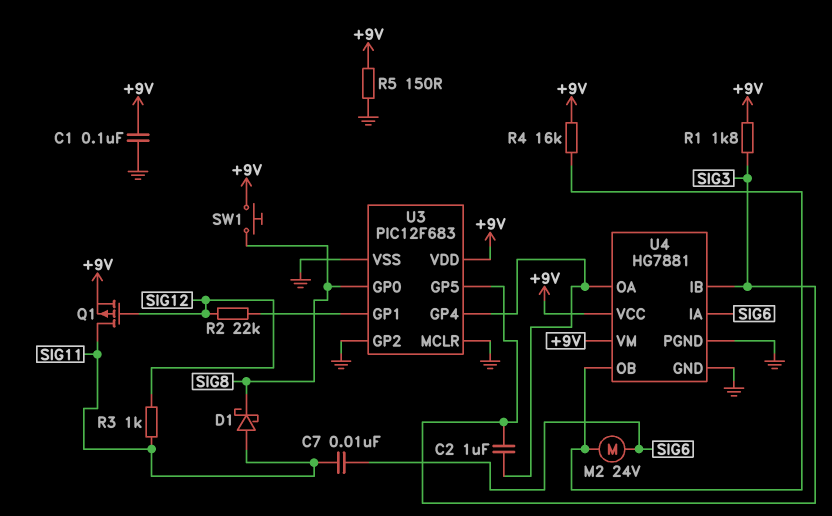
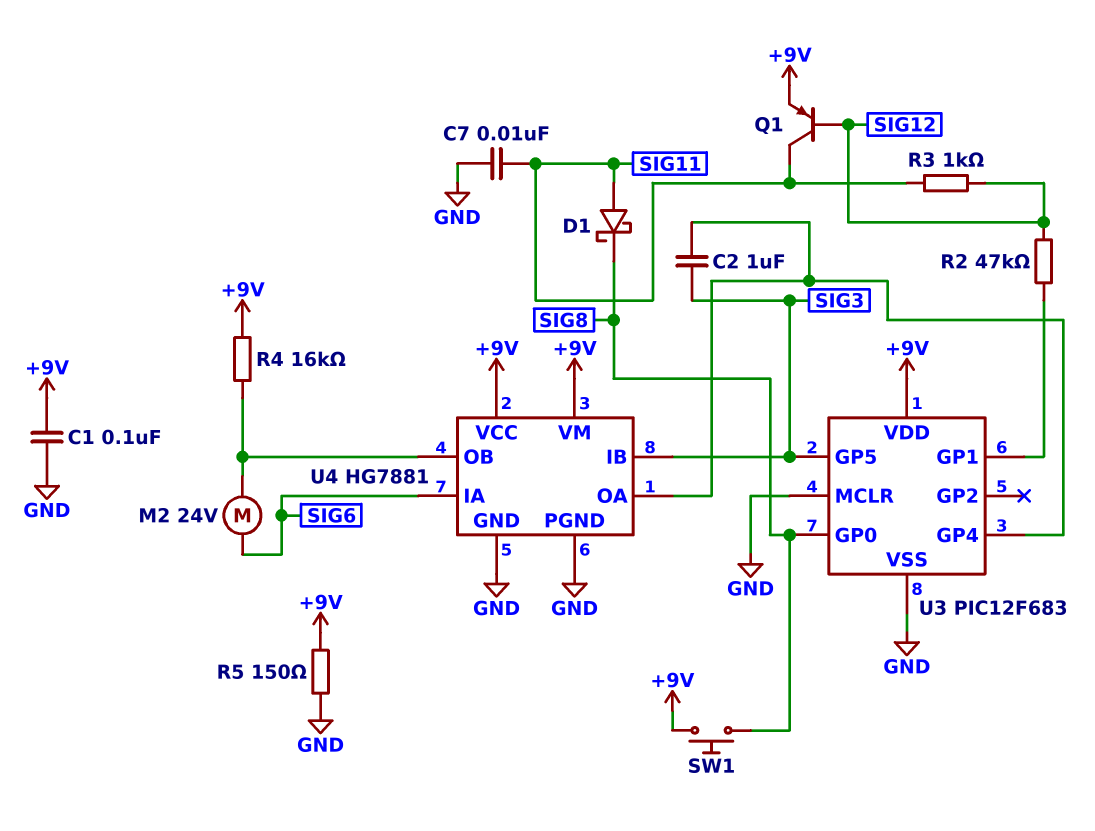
C7: 10nF (SIG6, SIG11) -> 10nF (GND, SIG11)
Q1: PMOS (G SIG12, D SIG11, S +9V) -> PNP (B SIG12, C SIG11, E +9V)
R1: 1.8k (+9V, SIG3) -> none
R2: 22k (SIG12, U3/GP1) -> 47k (SIG12, U3/GP1)
U3 pin GP2: GND -> none

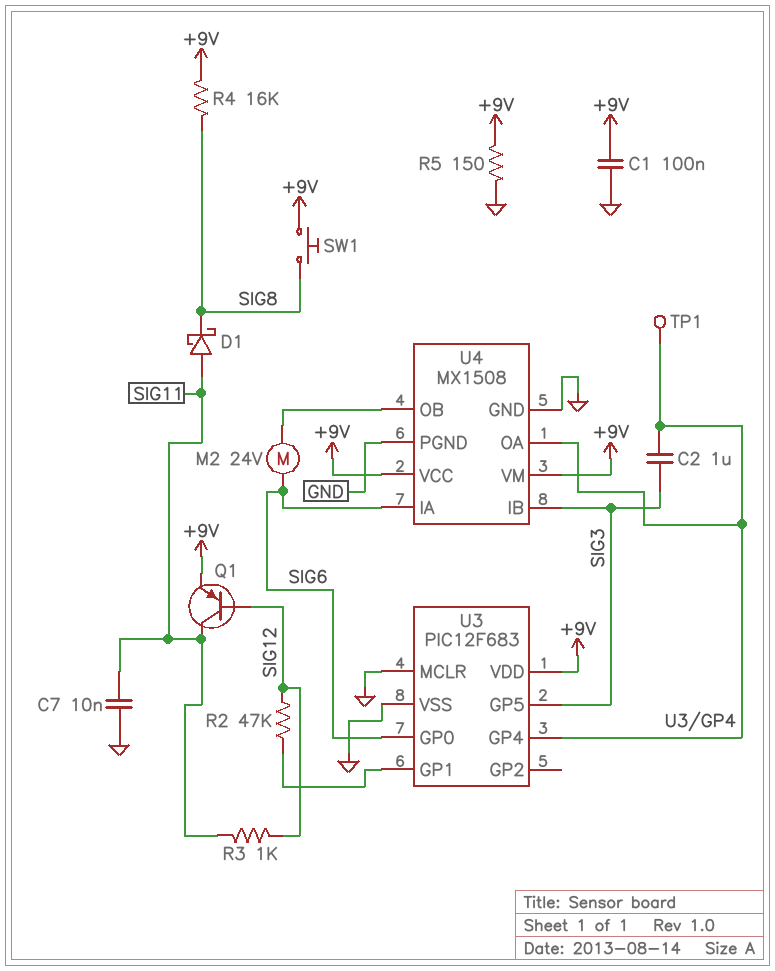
R4: 16k (+9V, U4/OB) -> 16k (+9V, SIG8)
TP1: none -> test point (U3/GP4)
U3 pin GP0: SIG8 -> SIG6
U4: HG7881 -> MX1508

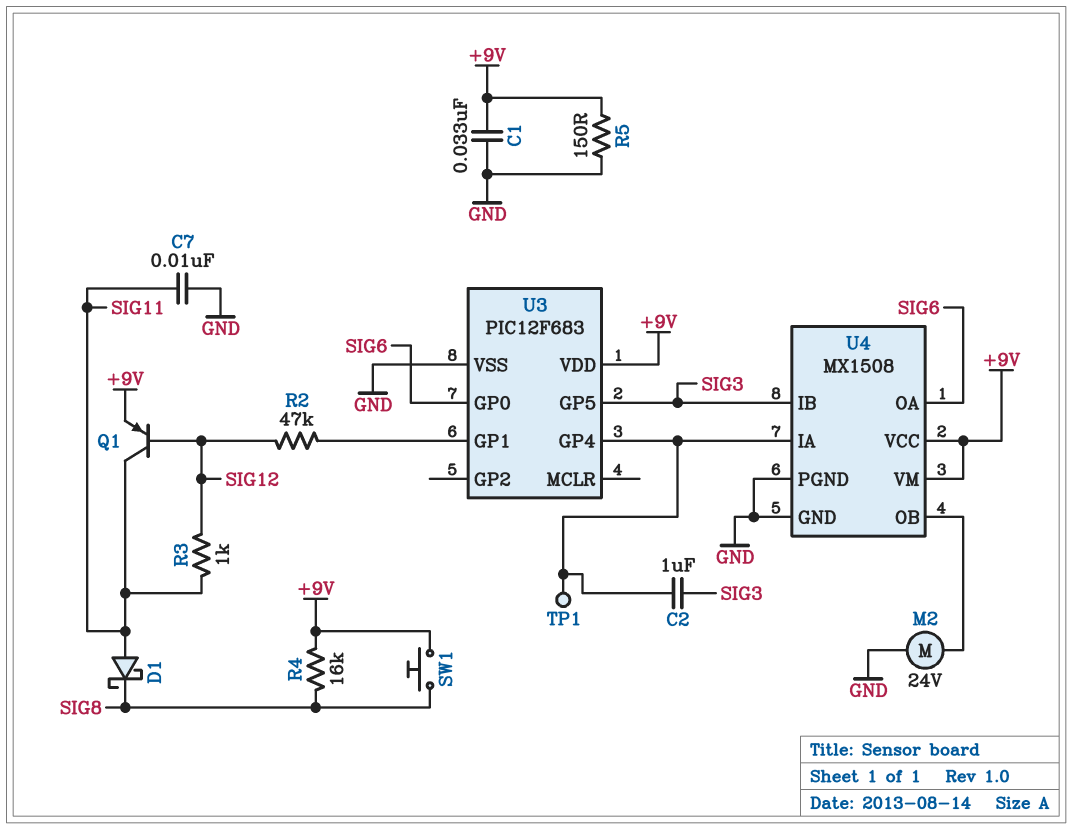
C1: 100nF (+9V, GND) -> 33nF (+9V, GND)
M2: motor 24V (SIG6, U4/OB) -> motor 24V (GND, U4/OB)
U3 pin MCLR: GND -> none
U4 pin IA: SIG6 -> U3/GP4
U4 pin OA: U3/GP4 -> SIG6

